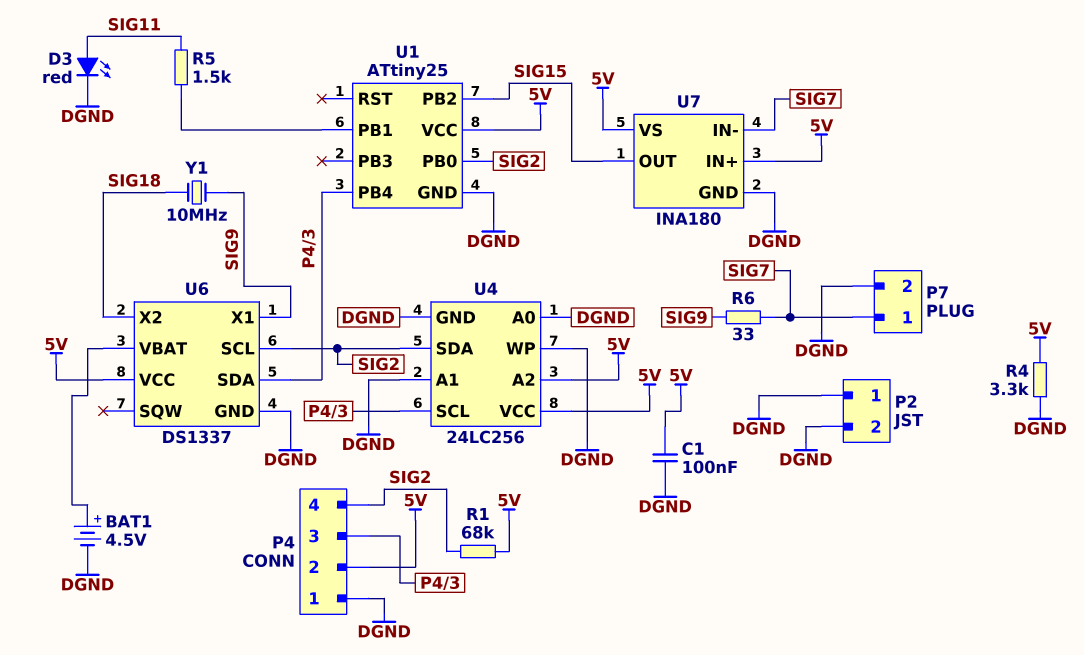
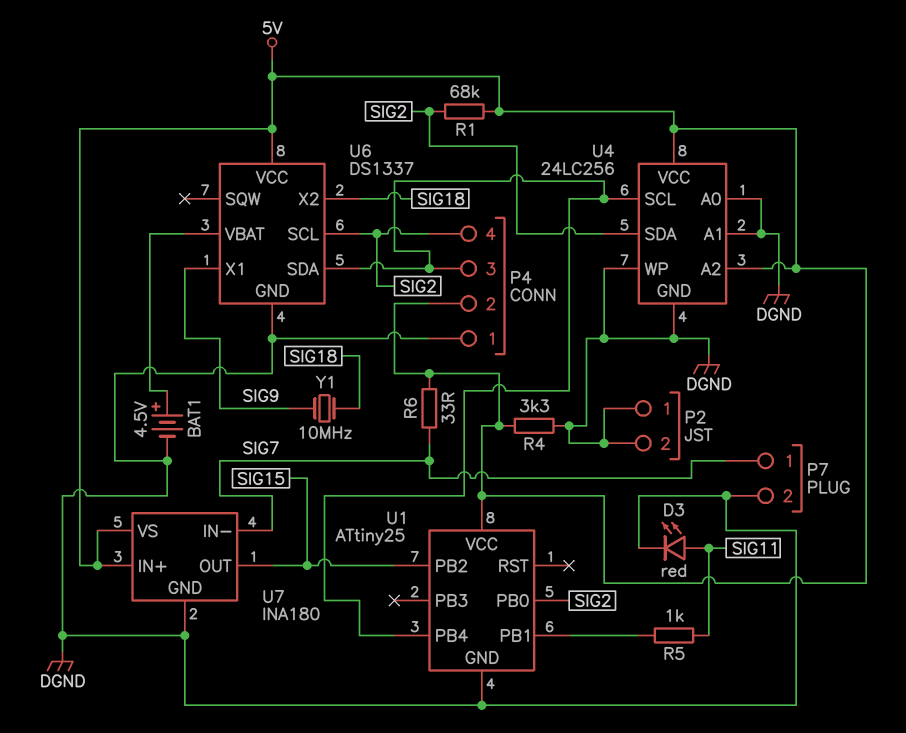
C1: 100nF (5V, DGND) -> none
R5: 1.5k (SIG11, U1/PB1) -> 1k (SIG11, U1/PB1)
R6: 33 (SIG7, SIG9) -> 33 (5V, SIG7)

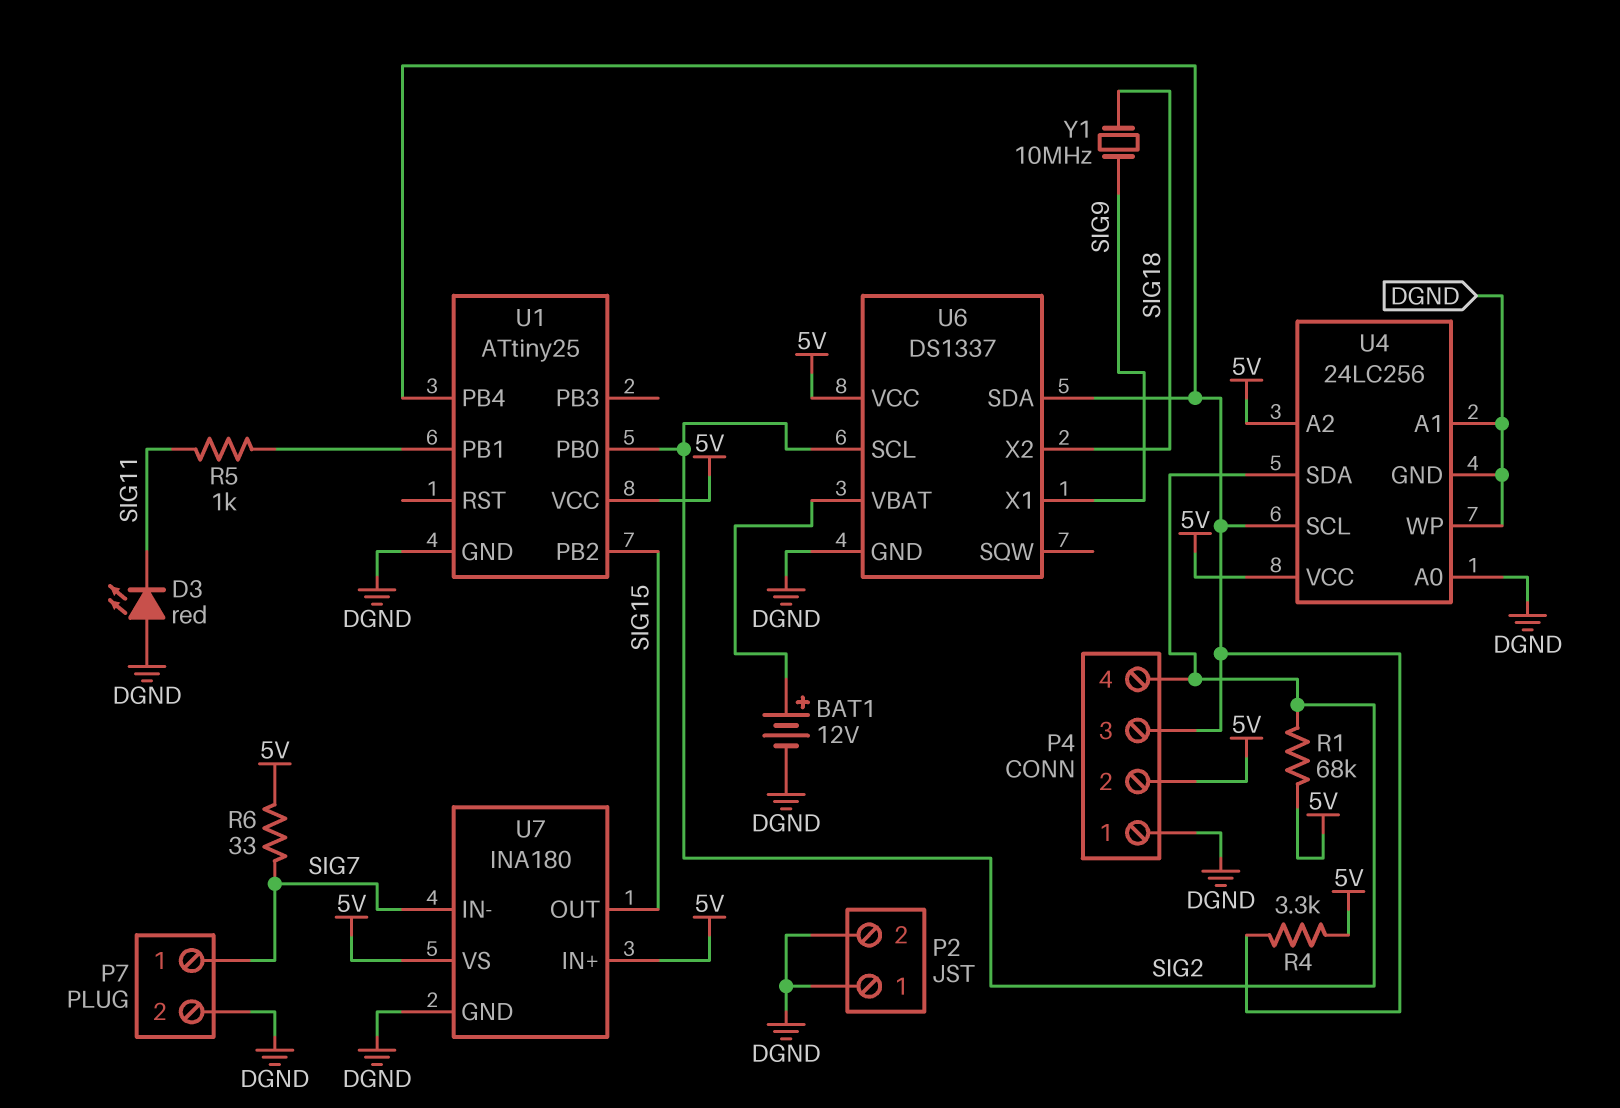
BAT1: 4.5V (plus U6/VBAT, minus DGND) -> 12V (plus U6/VBAT, minus DGND)
D3: LED red (A SIG11, K DGND) -> LED red (A DGND, K SIG11)
R4: 3.3k (5V, DGND) -> 3.3k (5V, P4/3)

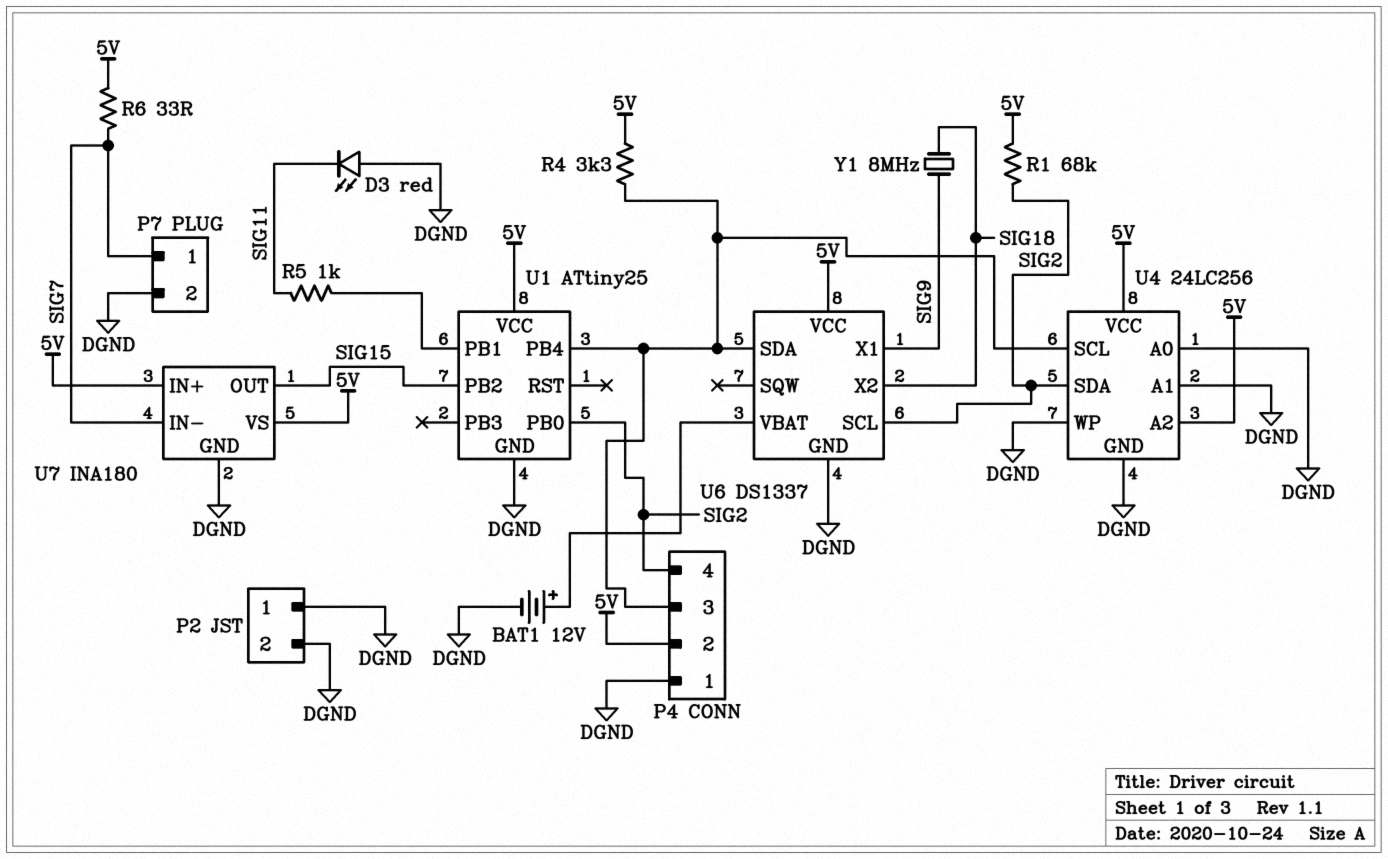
Y1: 10MHz (SIG9, SIG18) -> 8MHz (SIG9, SIG18)

